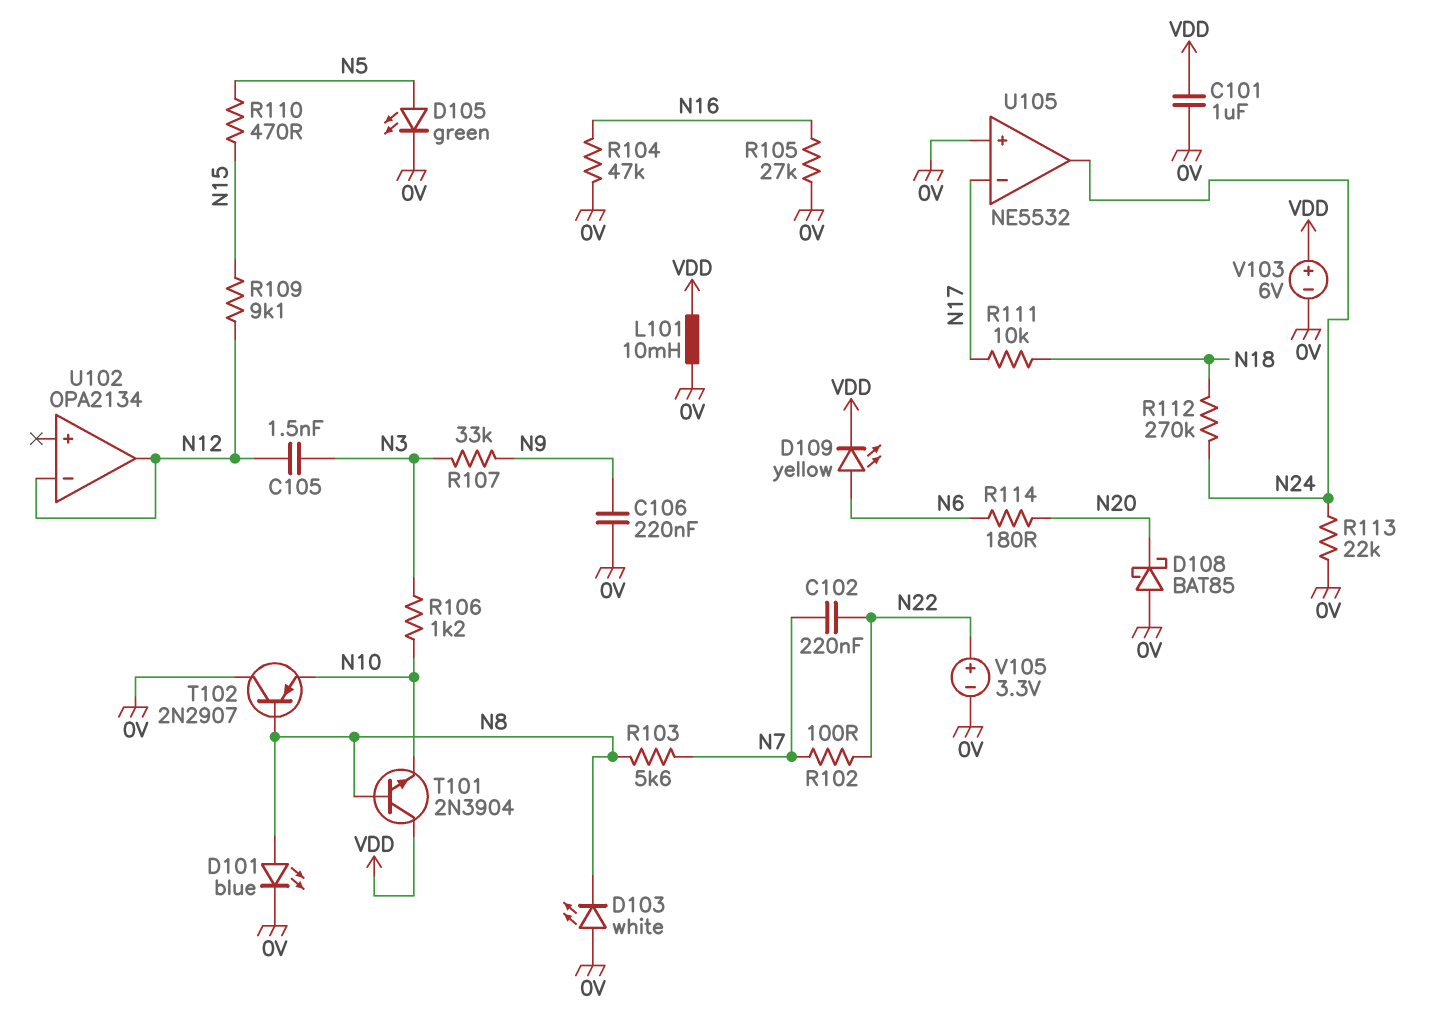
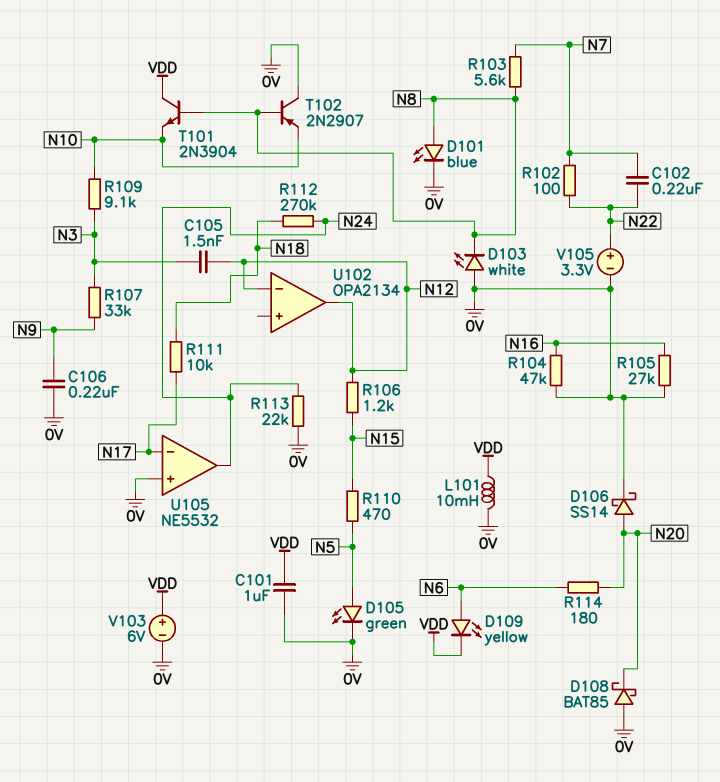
D106: none -> schottky SS14 (A N20, K 0V)
R106: 1.2k (N3, N10) -> 1.2k (N12, N15)
R109: 9.1k (N12, N15) -> 9.1k (N3, N10)

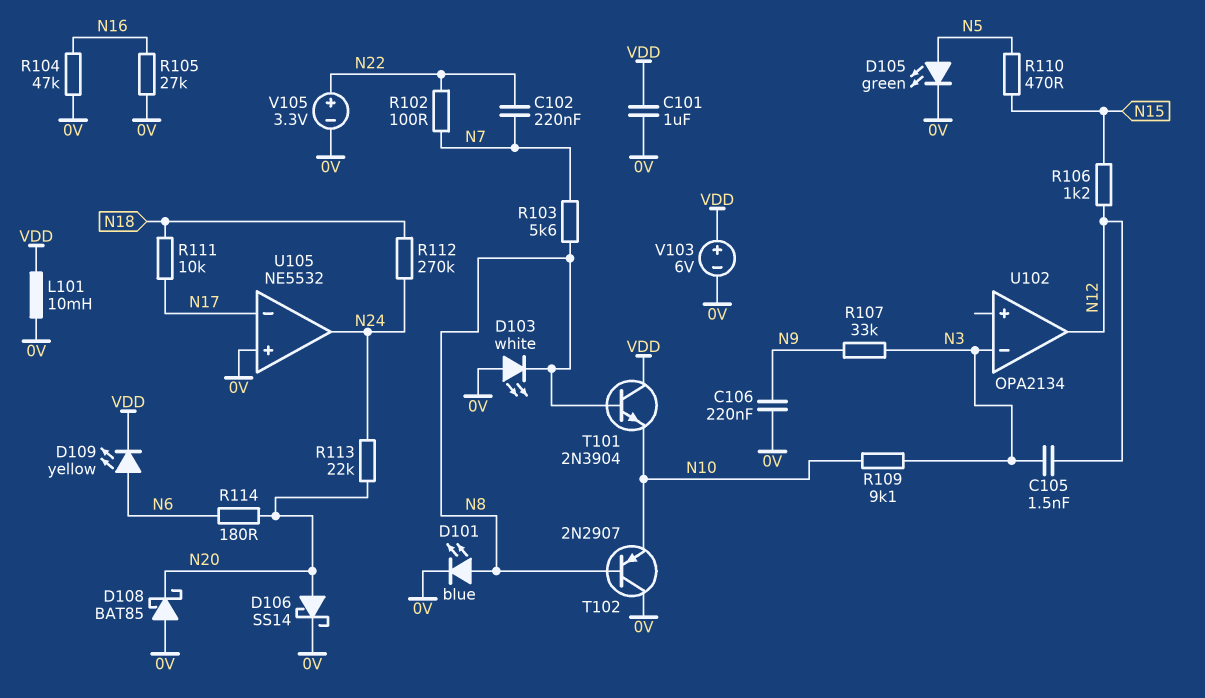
R113: 22k (0V, N24) -> 22k (N20, N24)
U102 pin in-: N12 -> N3

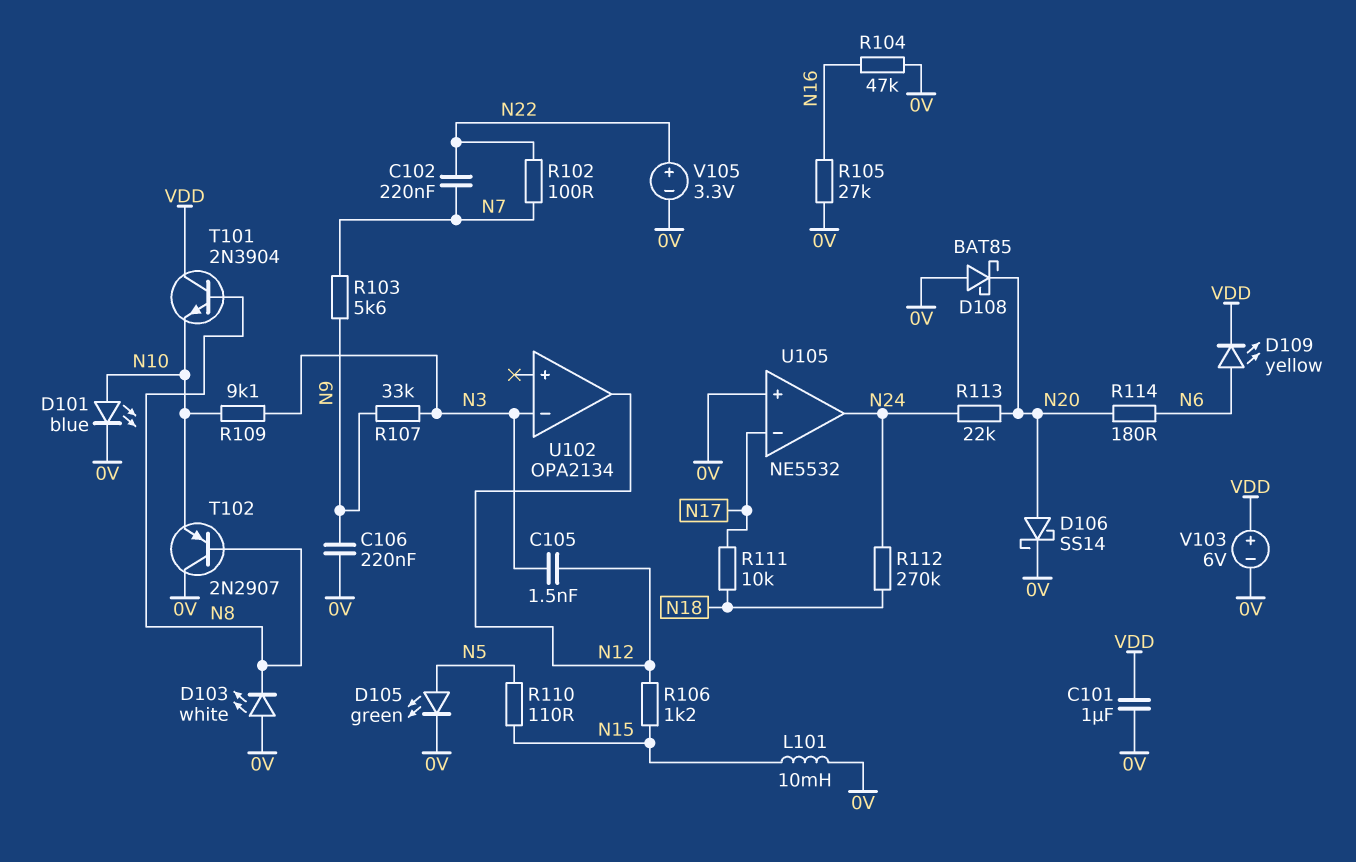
D101: LED blue (A N8, K 0V) -> LED blue (A N10, K 0V)
L101: 10mH (0V, VDD) -> 10mH (0V, N15)
R103: 5.6k (N7, N8) -> 5.6k (N7, N9)
R110: 470 (N5, N15) -> 110 (N5, N15)

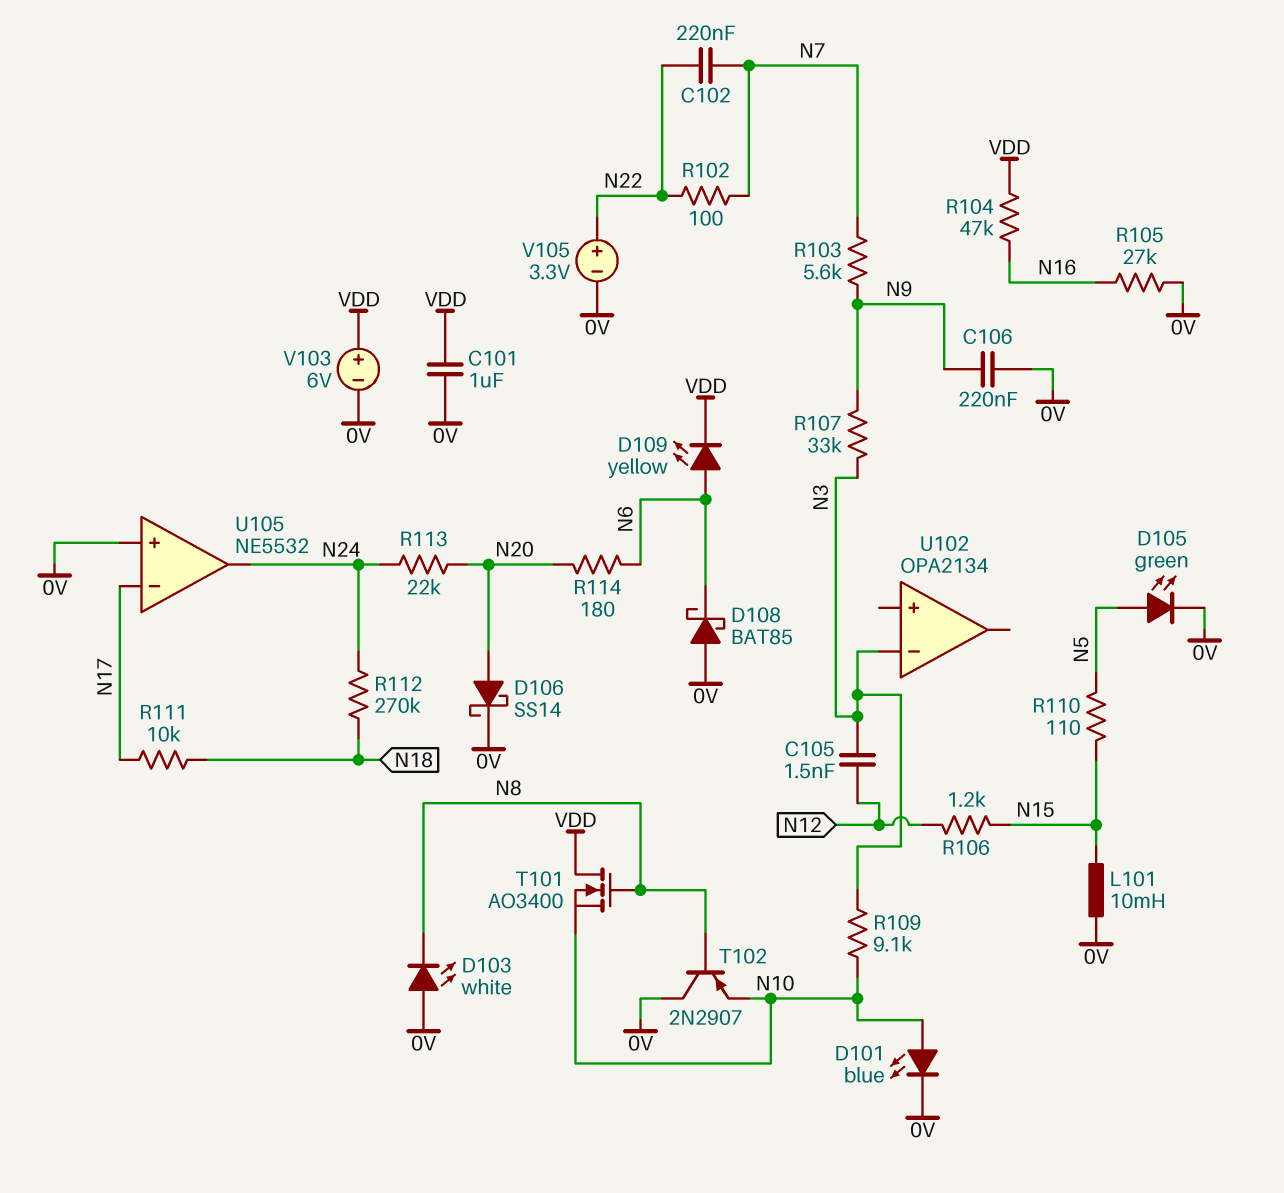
D108: schottky BAT85 (A 0V, K N20) -> schottky BAT85 (A 0V, K N6)
R104: 47k (0V, N16) -> 47k (N16, VDD)
T101: NPN 2N3904 (B N8, C VDD, E N10) -> NMOS AO3400 (G N8, D VDD, S N10)
U102 pin out: N12 -> none

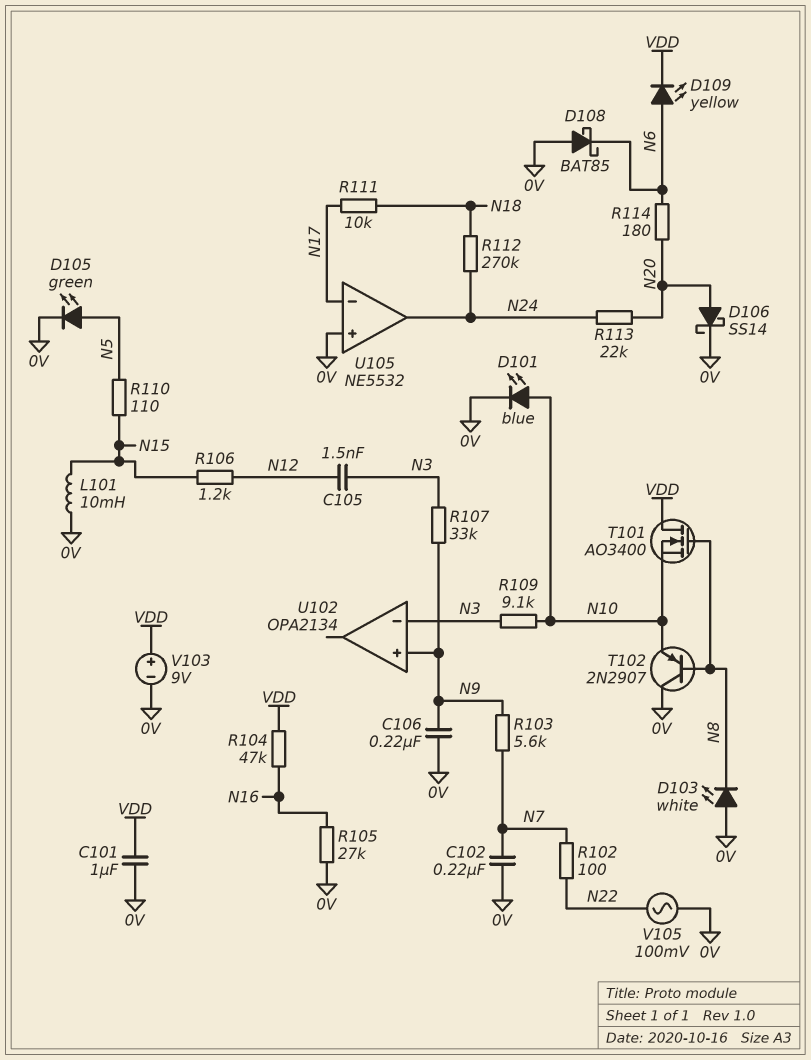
C102: 220nF (N7, N22) -> 220nF (0V, N7)
U102 pin in+: none -> N9
V103: 6V (plus VDD, minus 0V) -> 9V (plus VDD, minus 0V)
V105: 3.3V (plus N22, minus 0V) -> AC 100mV (0V, N22)

